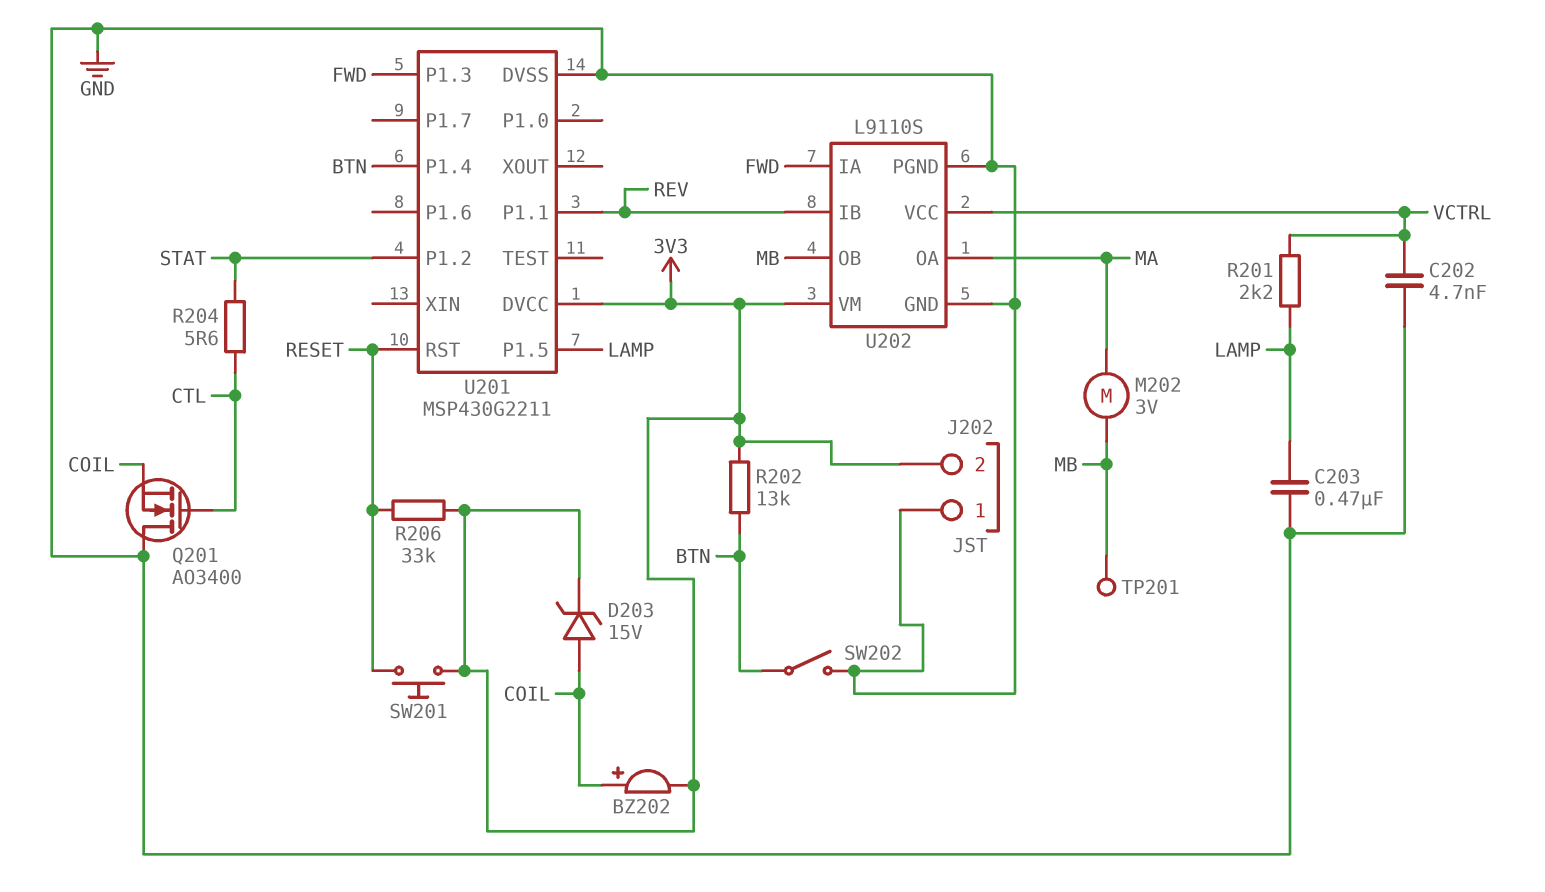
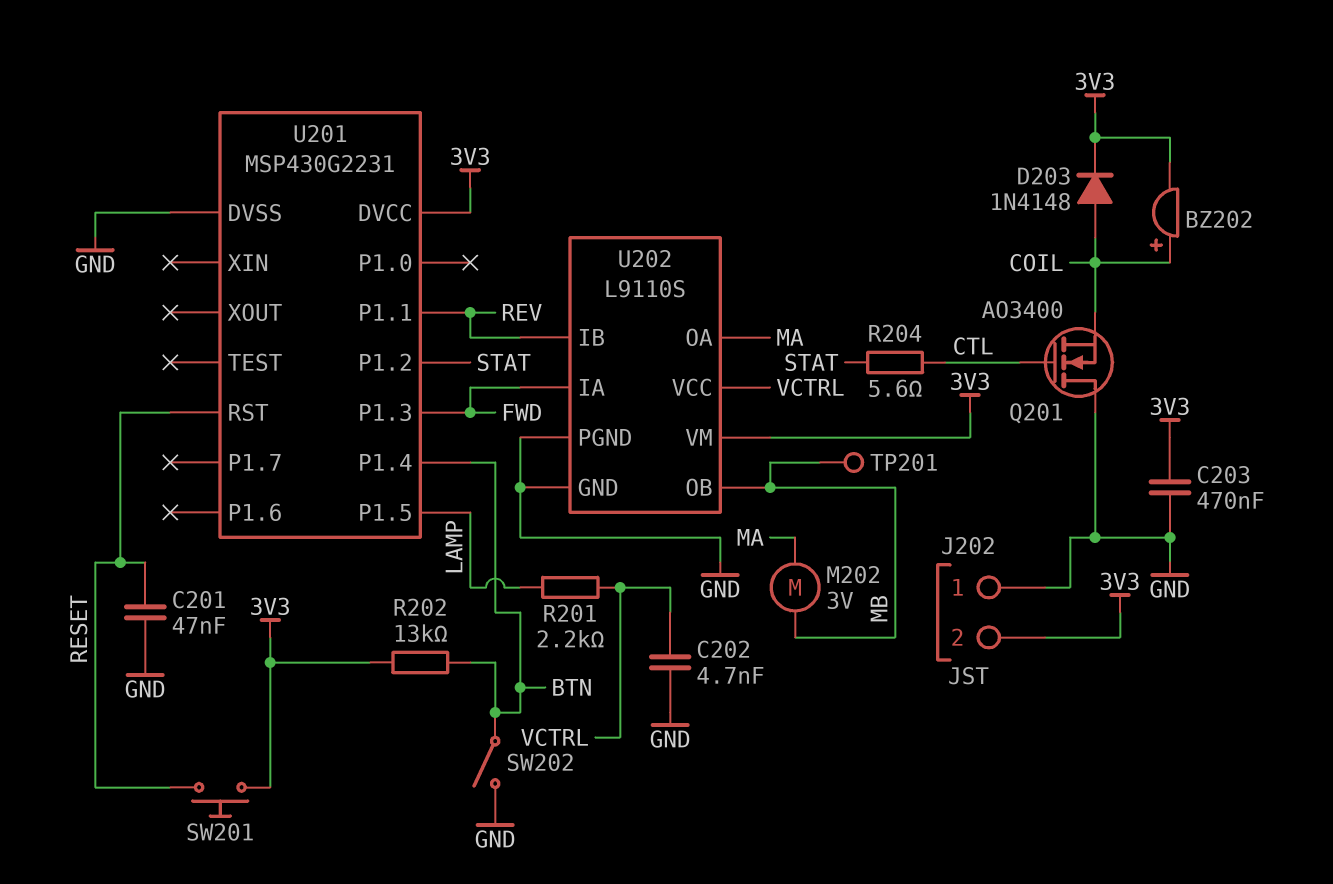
C201: none -> 47nF (GND, RESET)
C203: 470nF (GND, LAMP) -> 470nF (3V3, GND)
D203: zener 15V (A COIL, K 3V3) -> diode 1N4148 (A COIL, K 3V3)
R206: 33k (3V3, RESET) -> none
U201: MSP430G2211 -> MSP430G2231

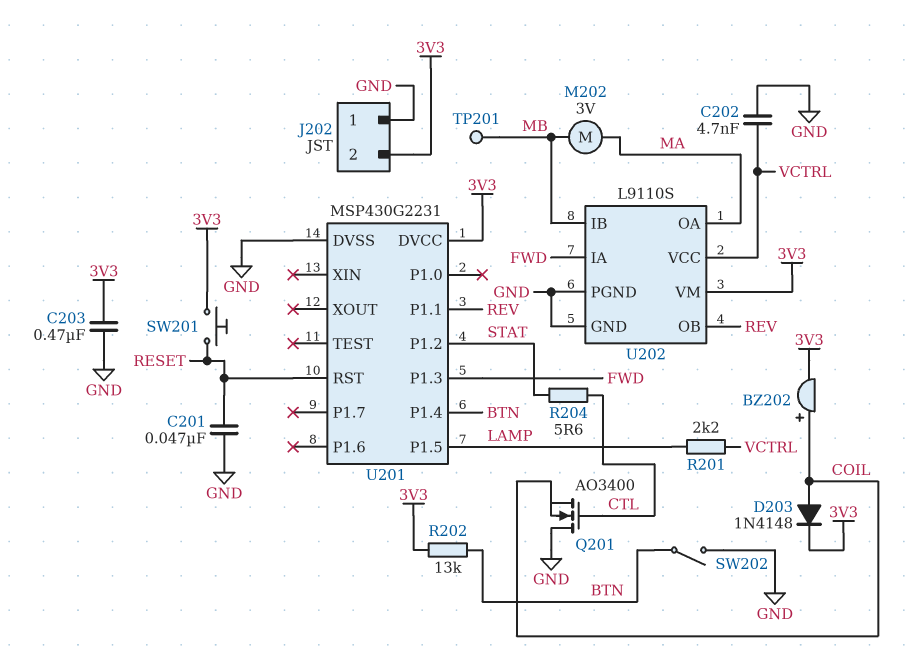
U202 pin IB: REV -> MB
U202 pin OB: MB -> REV

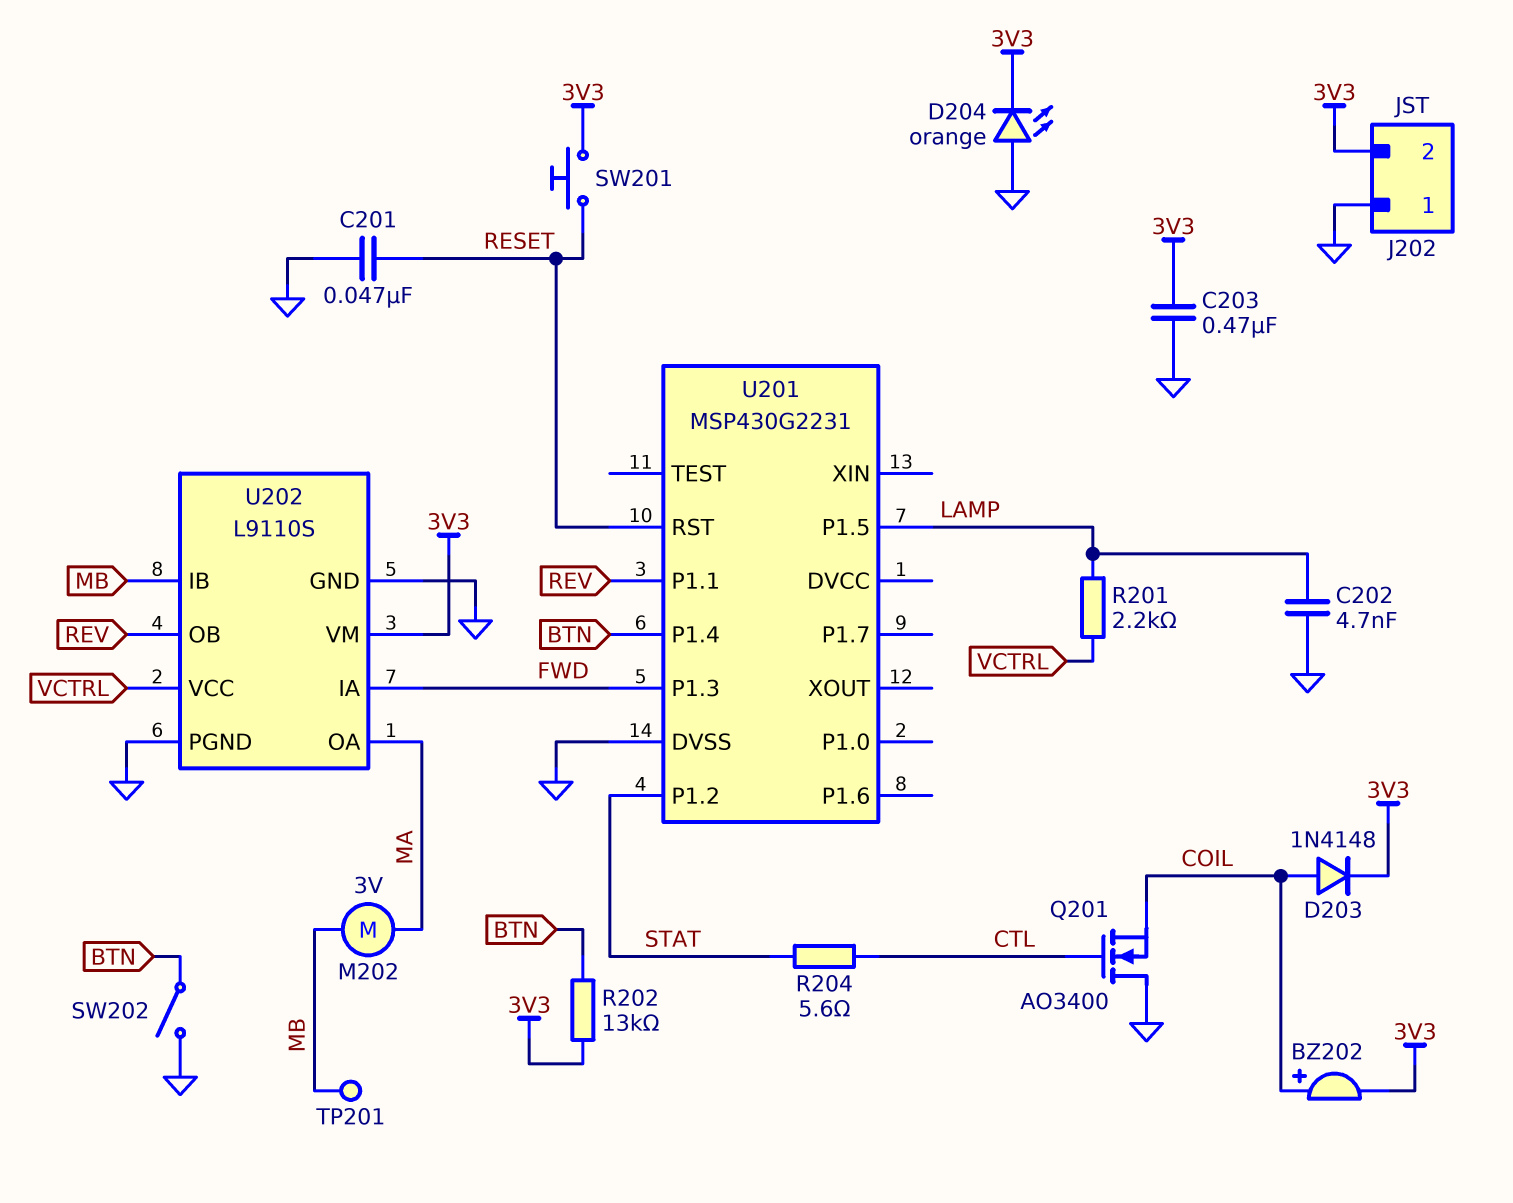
C202: 4.7nF (GND, VCTRL) -> 4.7nF (GND, LAMP)
D204: none -> LED orange (A GND, K 3V3)
U201 pin DVCC: 3V3 -> none

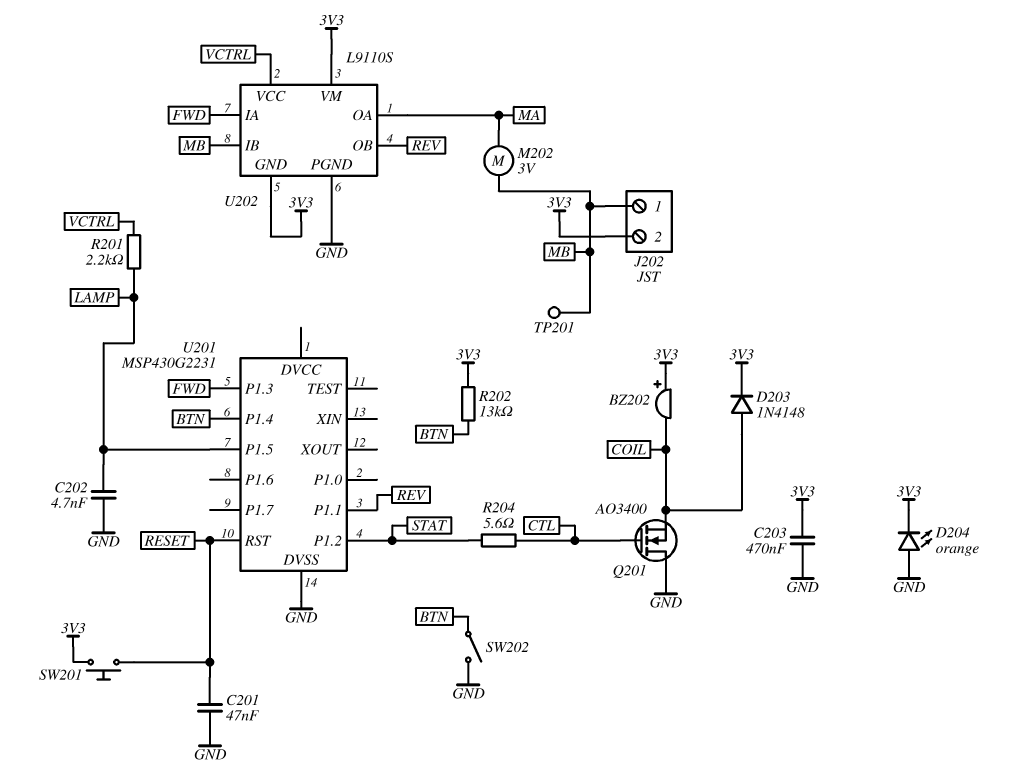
BZ202: buzzer (plus COIL, minus 3V3) -> buzzer (plus 3V3, minus COIL)
J202 pin 1: GND -> MB
U202 pin GND: GND -> 3V3

